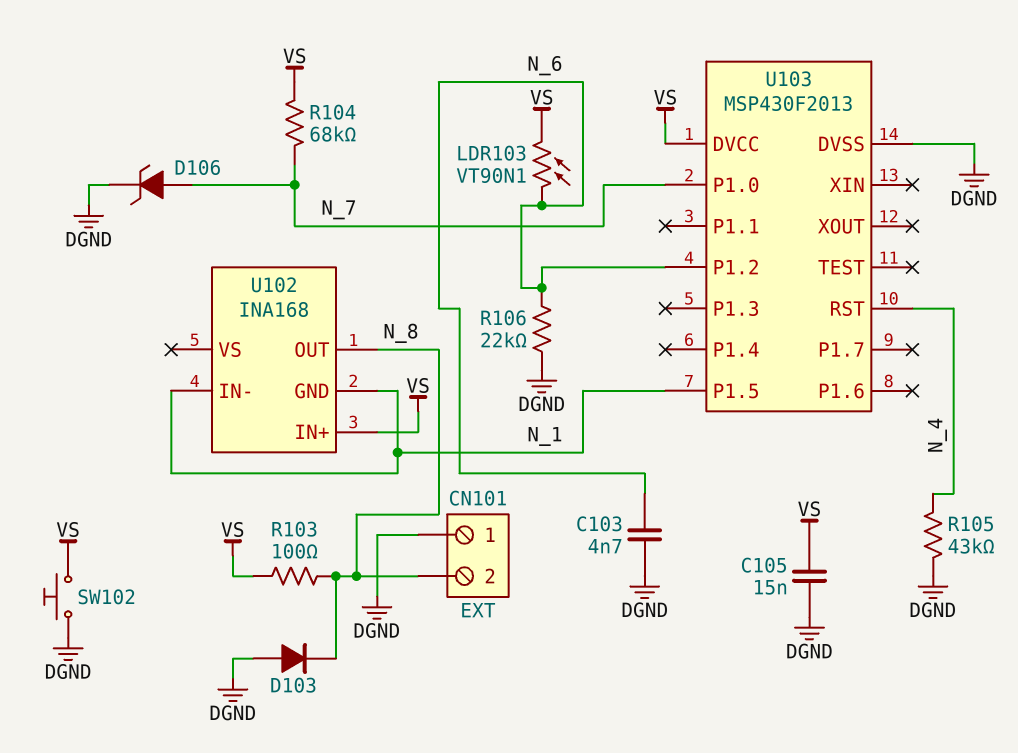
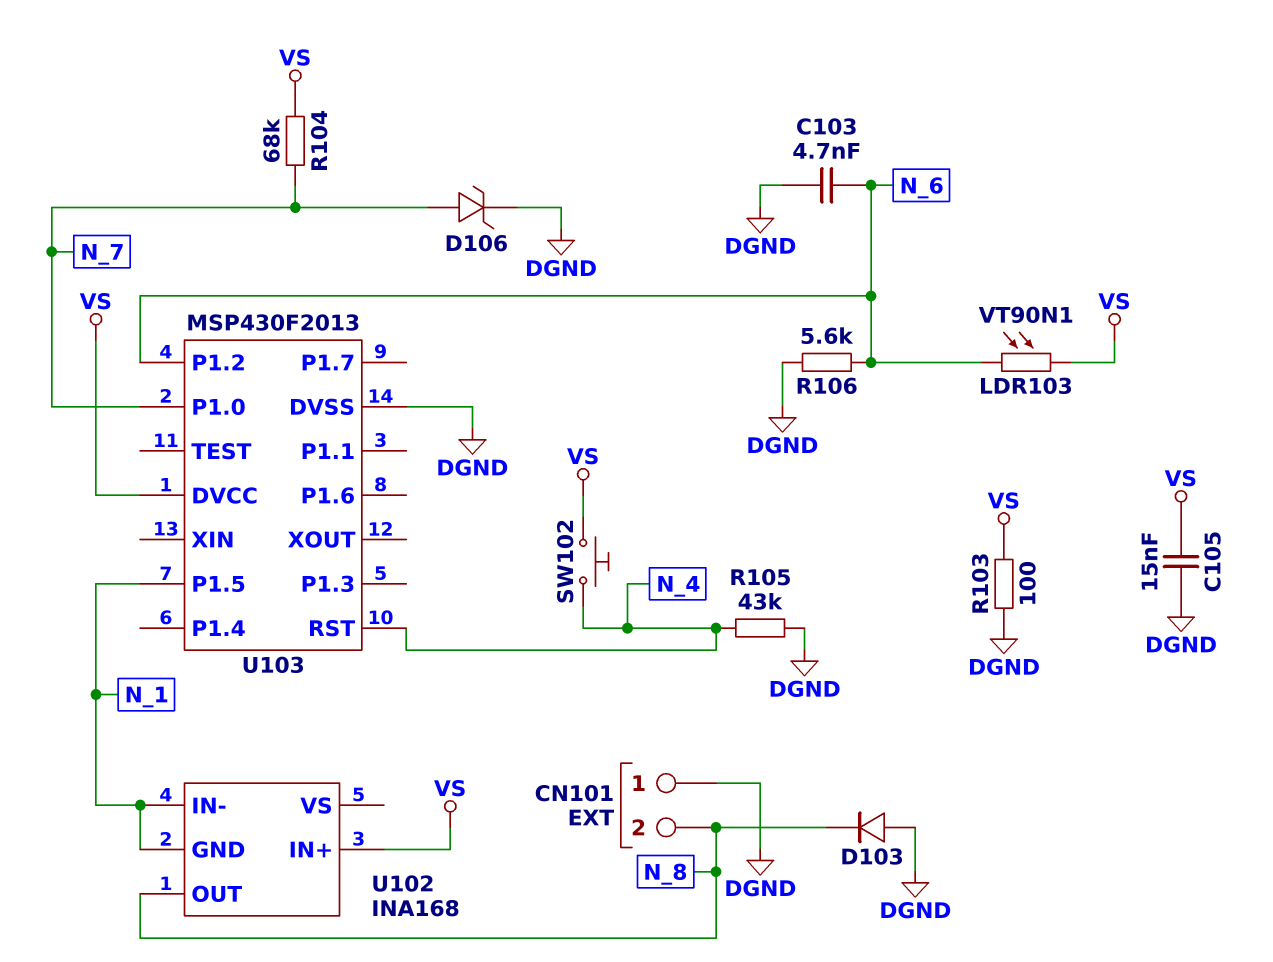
R103: 100 (N_8, VS) -> 100 (DGND, VS)
R106: 22k (DGND, N_6) -> 5.6k (DGND, N_6)
SW102: button (DGND, VS) -> button (N_4, VS)

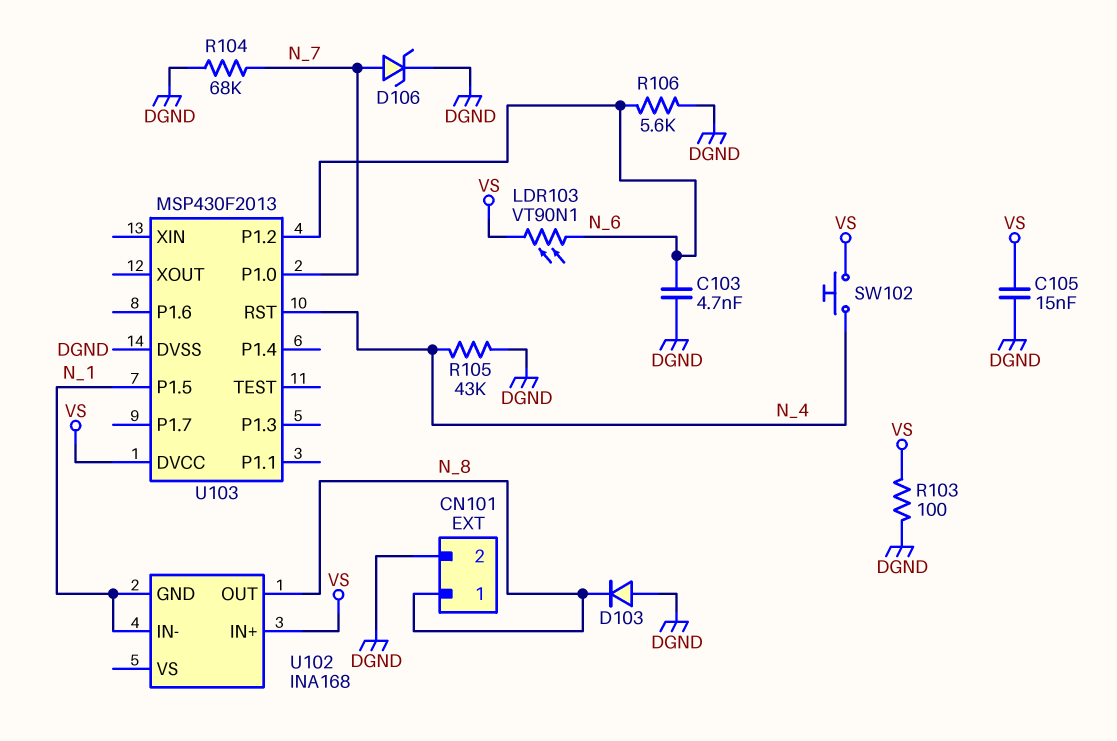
CN101 pin 1: DGND -> N_8
CN101 pin 2: N_8 -> DGND
R104: 68k (N_7, VS) -> 68k (DGND, N_7)

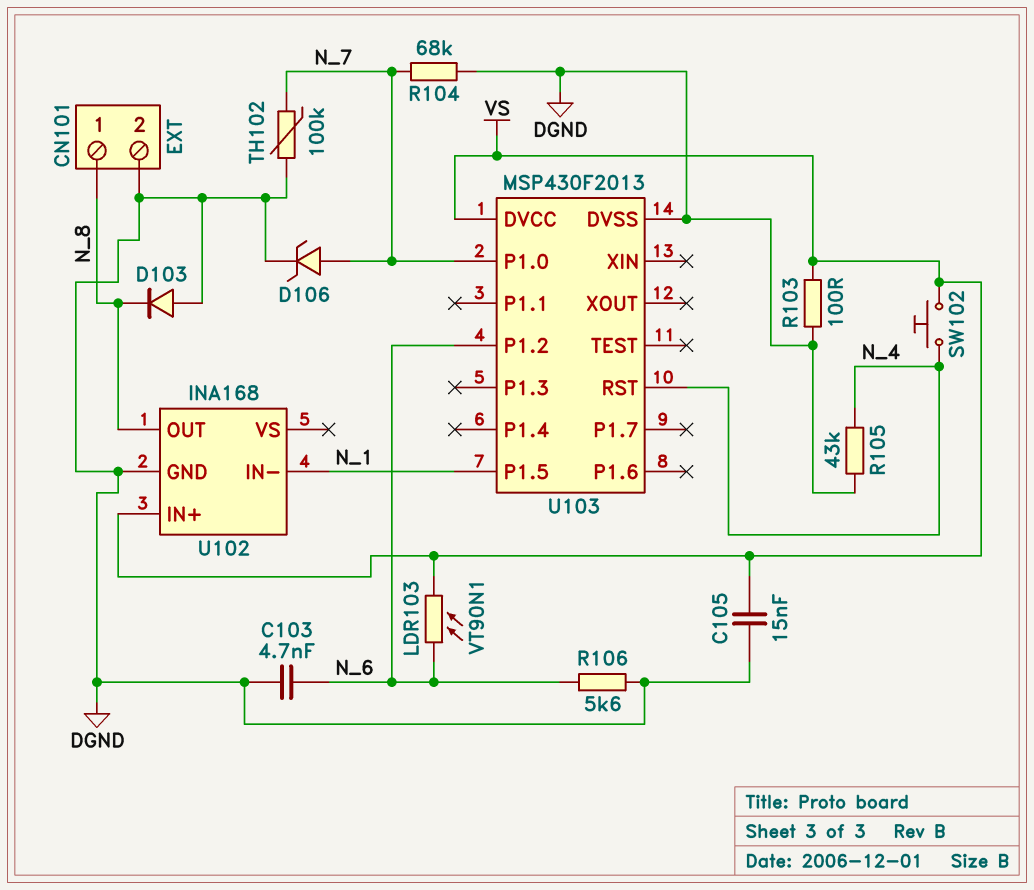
TH102: none -> 100k (DGND, N_7)
U102 pin GND: N_1 -> DGND

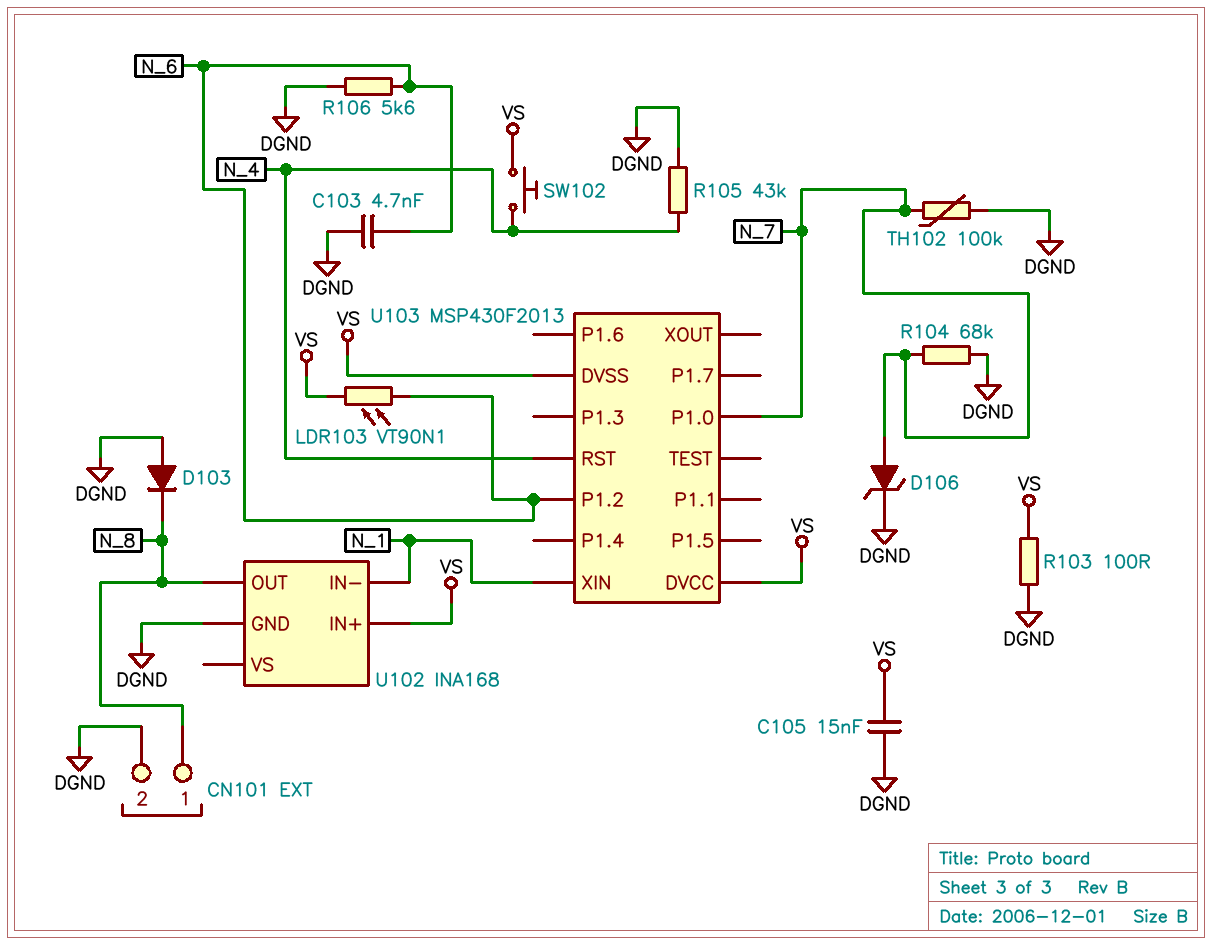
U103 pin DVSS: DGND -> VS
U103 pin P1.5: N_1 -> none
U103 pin XIN: none -> N_1

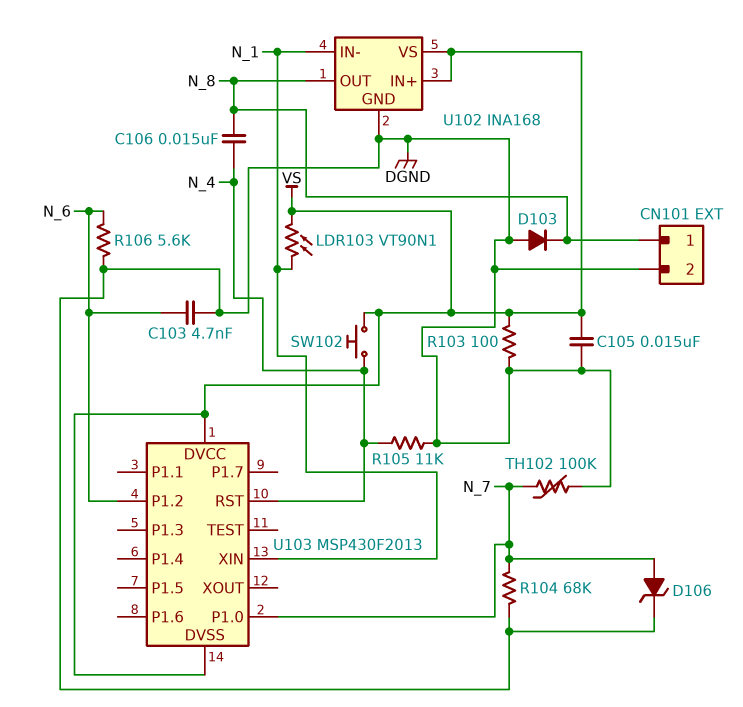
C106: none -> 15nF (N_4, N_8)
LDR103: VT90N1 (N_6, VS) -> VT90N1 (N_1, VS)
R105: 43k (DGND, N_4) -> 11k (DGND, N_4)
U102 pin VS: none -> VS

